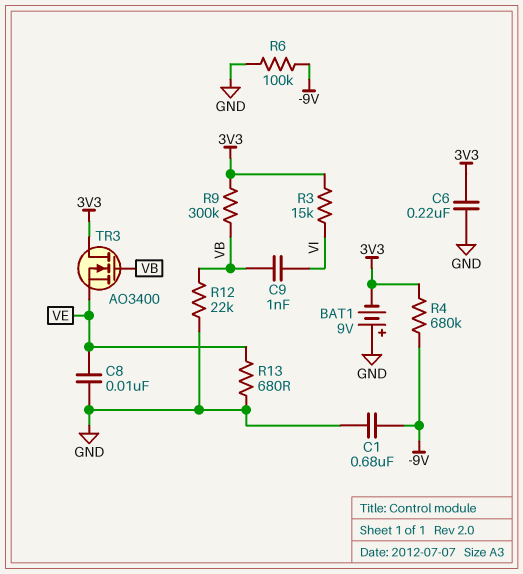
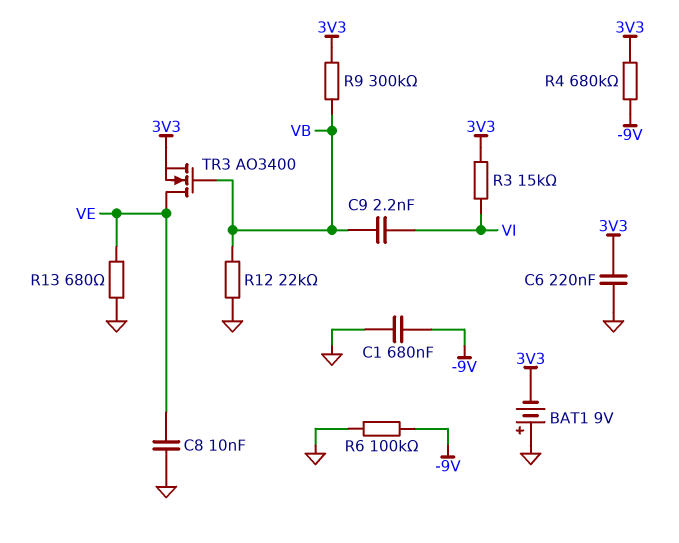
C9: 1nF (VB, VI) -> 2.2nF (VB, VI)
TR3: NMOS AO3400 (G VB, D 3V3, S VE) -> NMOS AO3400 (G VB, D VE, S 3V3)

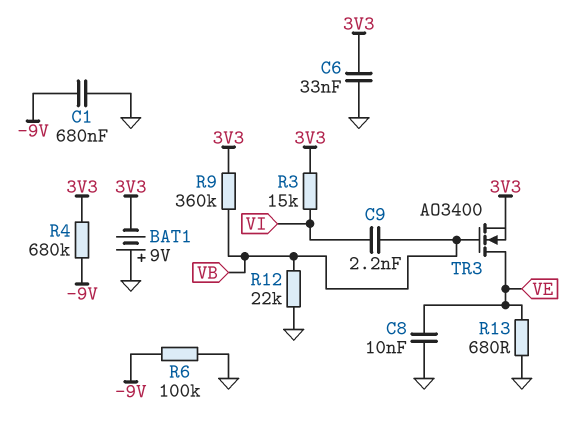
C6: 220nF (3V3, GND) -> 33nF (3V3, GND)
R9: 300k (3V3, VB) -> 360k (3V3, VB)

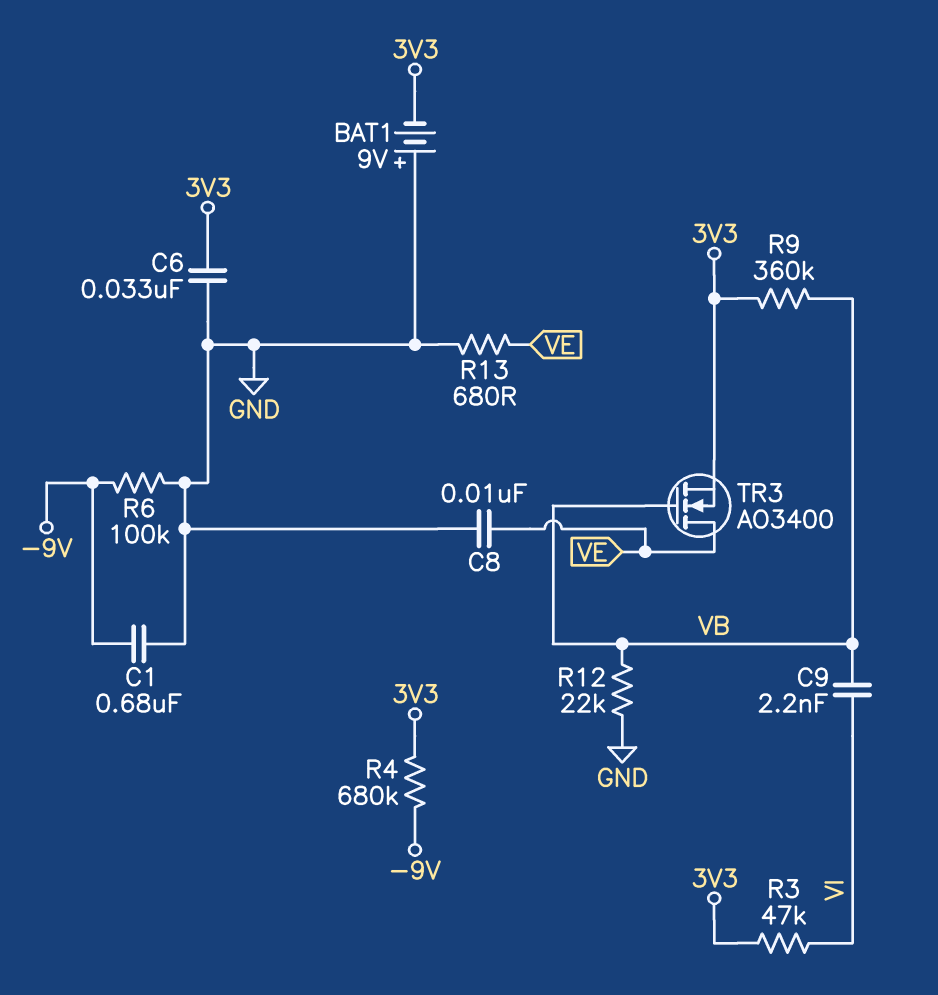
R3: 15k (3V3, VI) -> 47k (3V3, VI)

